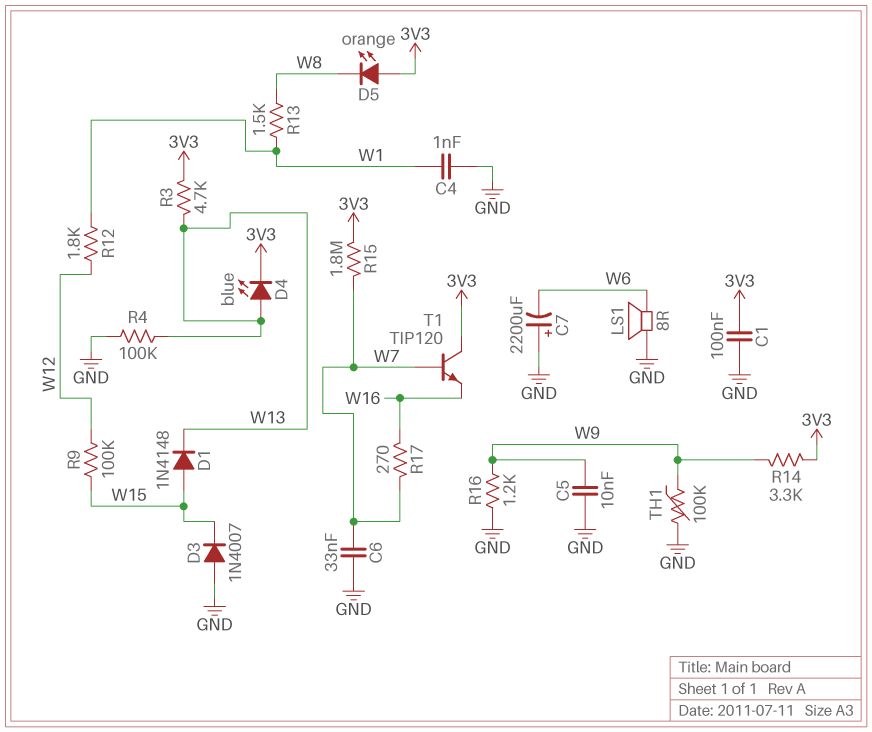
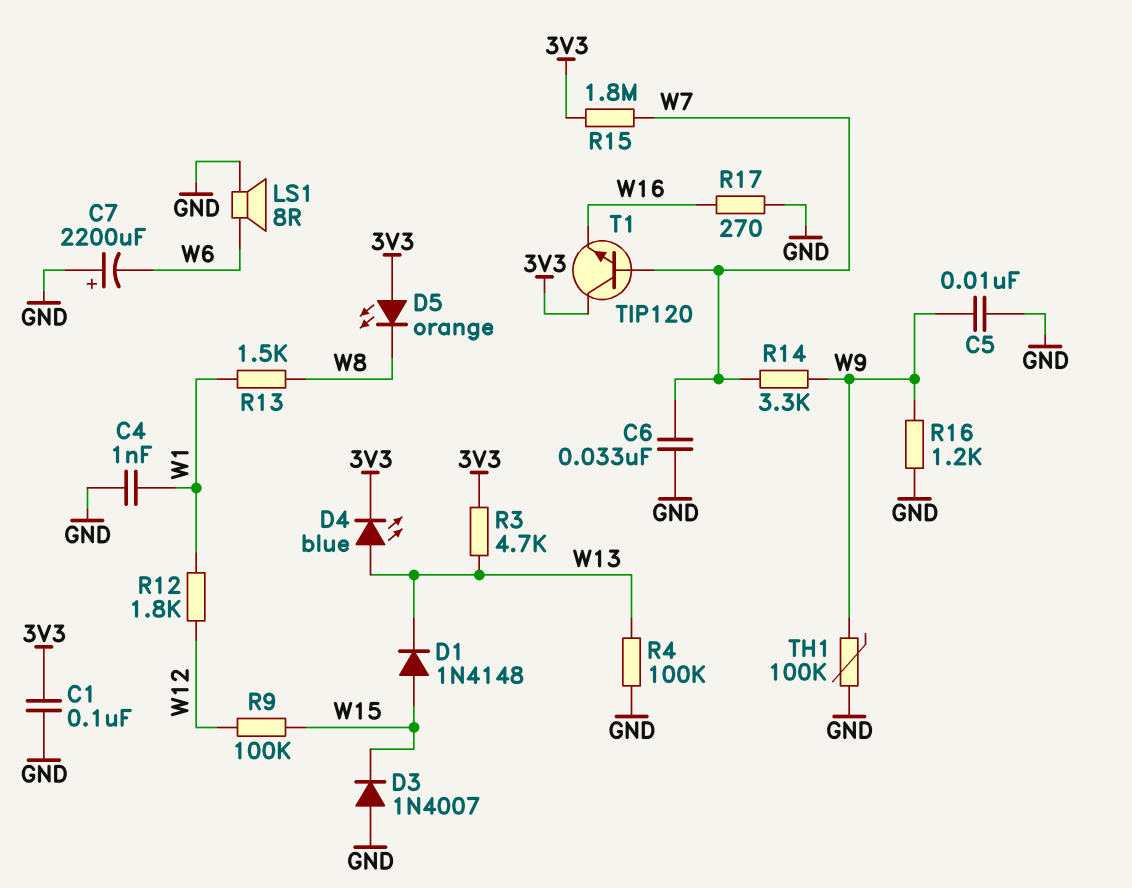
R14: 3.3k (3V3, W9) -> 3.3k (W7, W9)
R17: 270 (W7, W16) -> 270 (GND, W16)

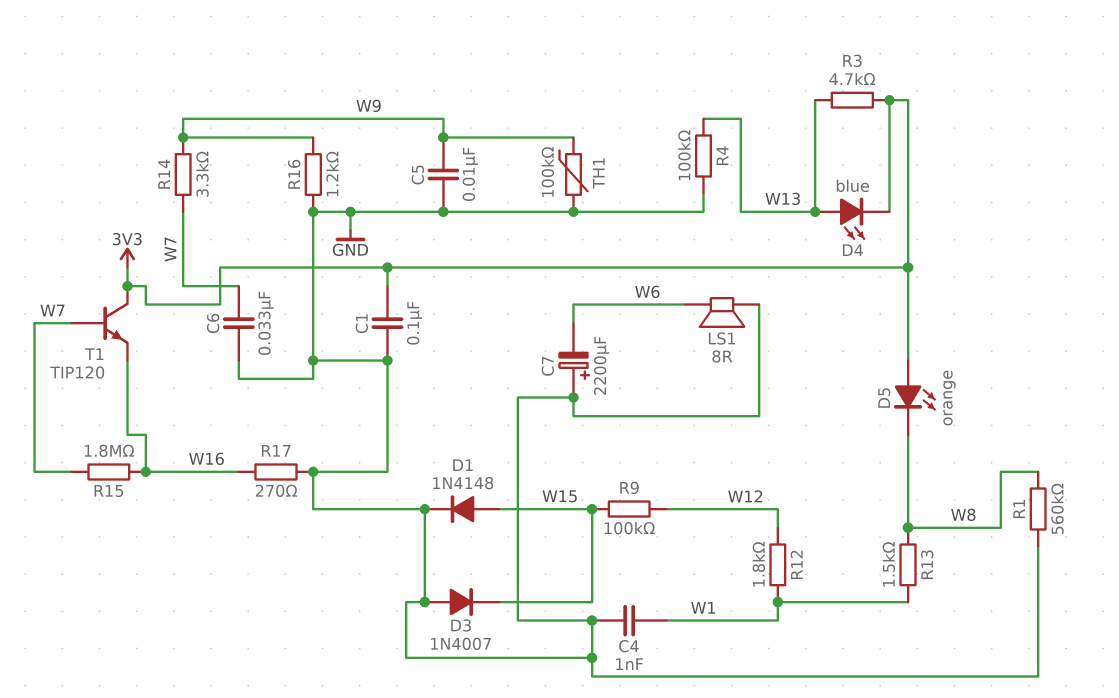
D1: diode 1N4148 (A W15, K W13) -> diode 1N4148 (A W15, K GND)
R1: none -> 560k (GND, W8)
R15: 1.8M (3V3, W7) -> 1.8M (W7, W16)

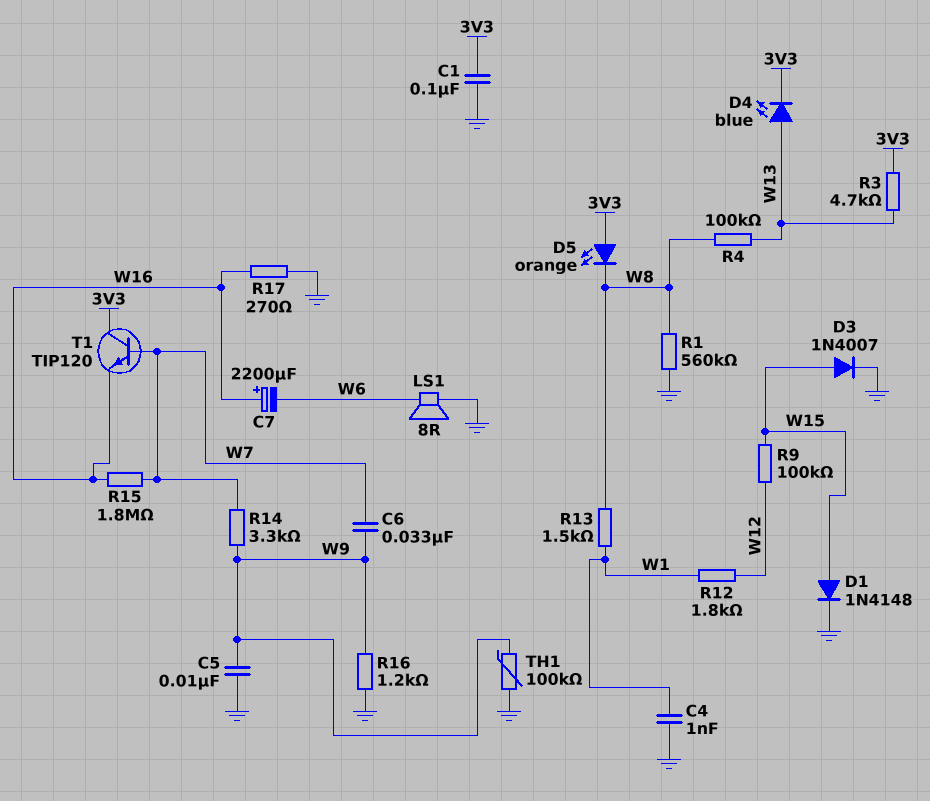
C6: 33nF (GND, W7) -> 33nF (W7, W9)
C7: 2200uF (plus GND, minus W6) -> 2200uF (plus W16, minus W6)
D3: diode 1N4007 (A GND, K W15) -> diode 1N4007 (A W15, K GND)
R4: 100k (GND, W13) -> 100k (W8, W13)

